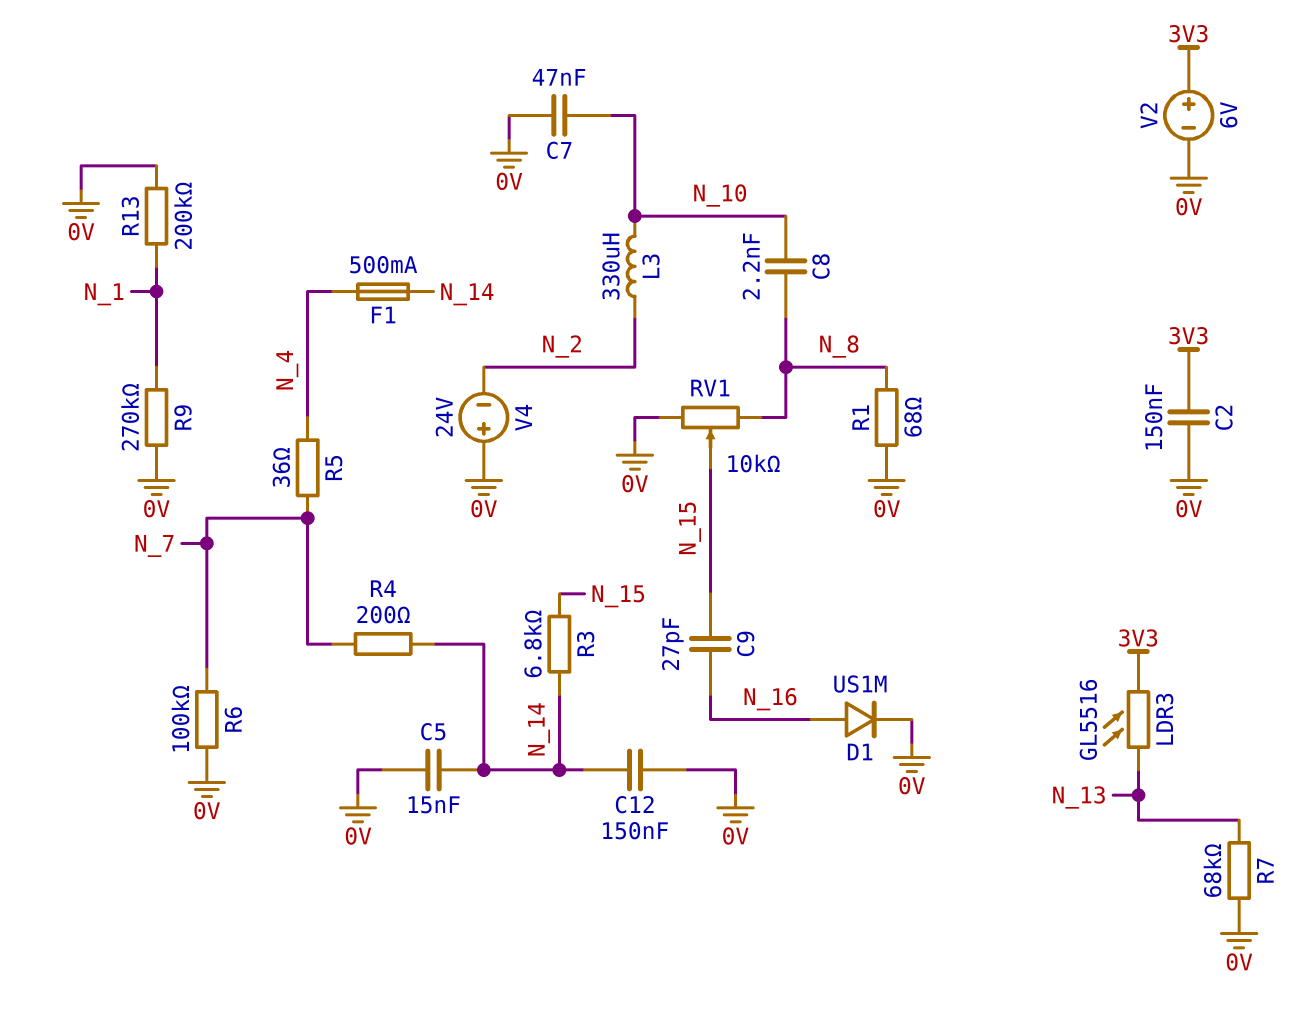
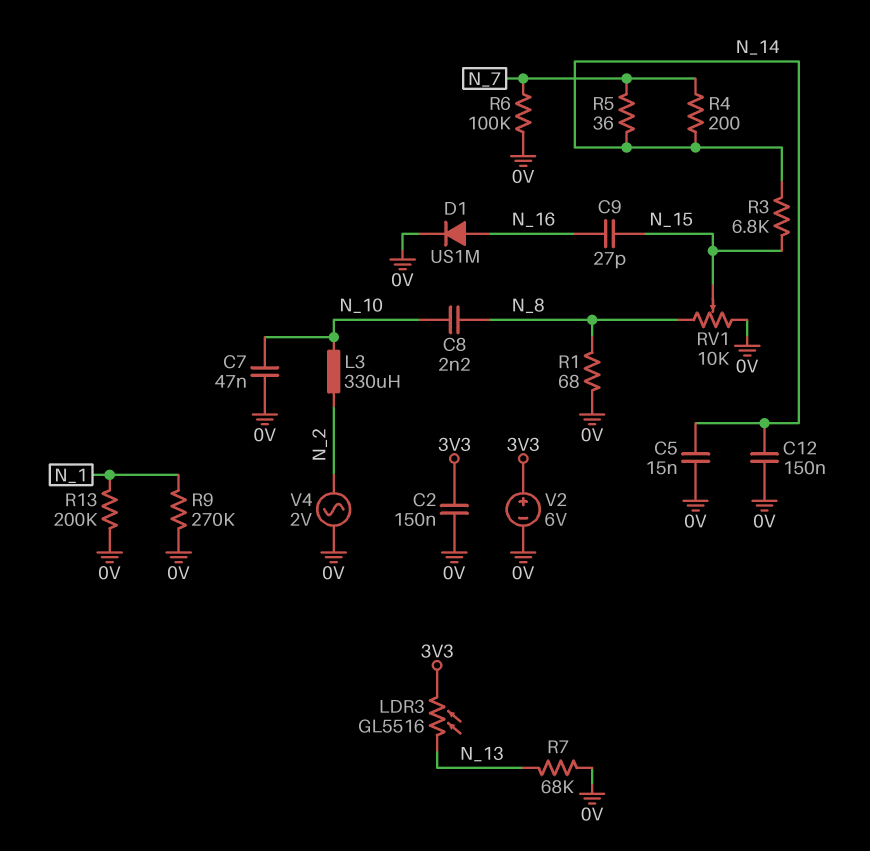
F1: 500mA (N_4, N_14) -> none
R5: 36 (N_4, N_7) -> 36 (N_7, N_14)
V4: 24V (plus 0V, minus N_2) -> AC 2V (0V, N_2)

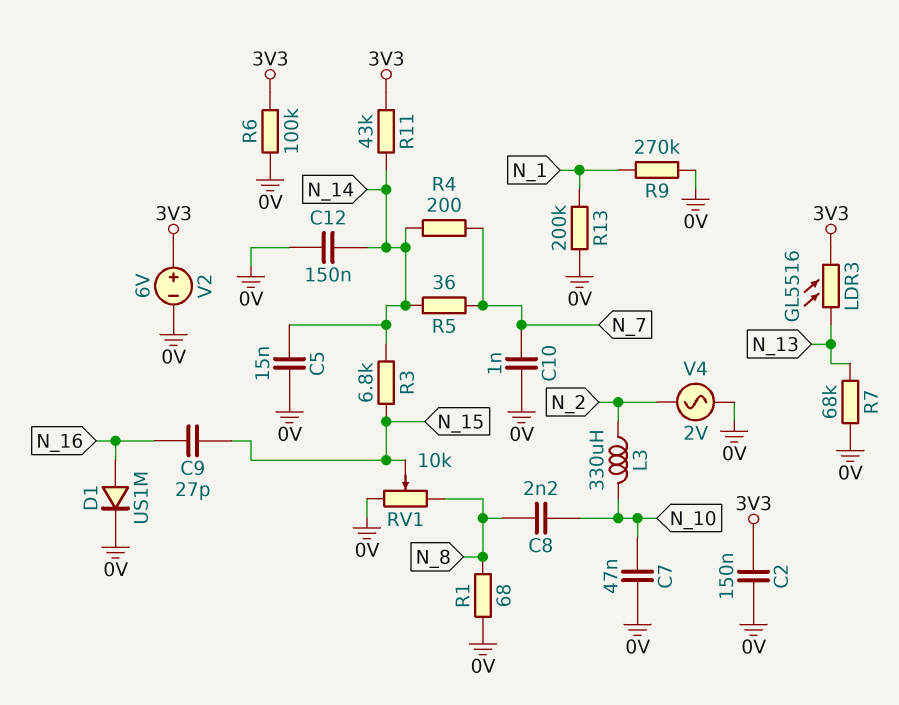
C10: none -> 1nF (0V, N_7)
R6: 100k (0V, N_7) -> 100k (0V, 3V3)
R11: none -> 43k (3V3, N_14)

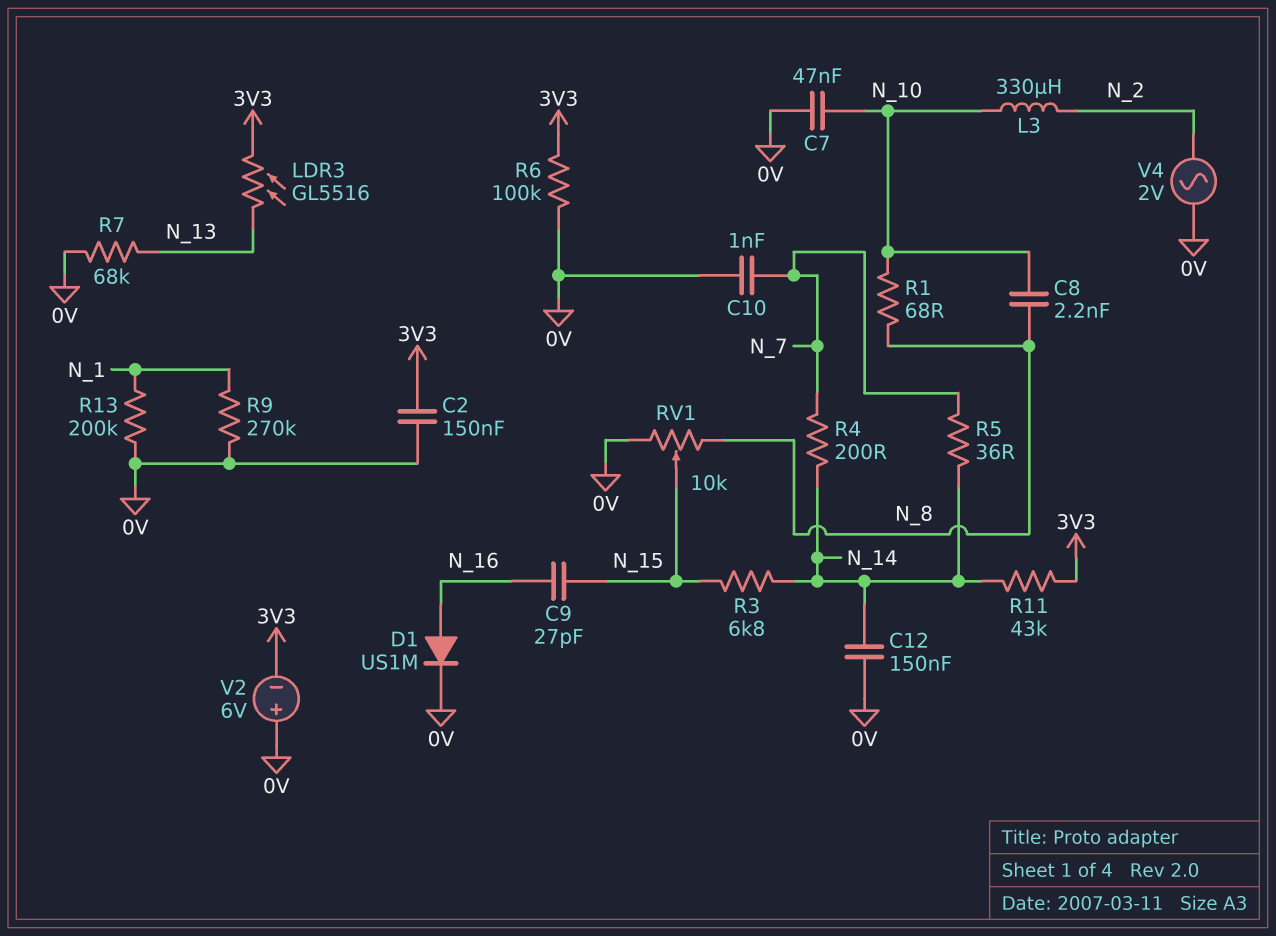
C5: 15nF (0V, N_14) -> none
R1: 68 (0V, N_8) -> 68 (N_8, N_10)
V2: 6V (plus 3V3, minus 0V) -> 6V (plus 0V, minus 3V3)

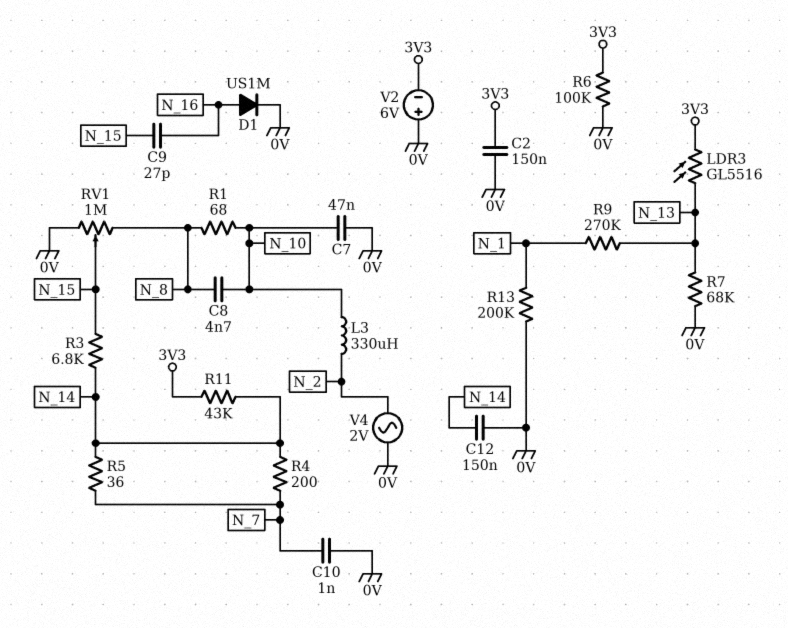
C8: 2.2nF (N_8, N_10) -> 4.7nF (N_8, N_10)
R9: 270k (0V, N_1) -> 270k (N_1, N_13)
RV1: 10k (0V, N_8, wiper N_15) -> 1M (0V, N_8, wiper N_15)

